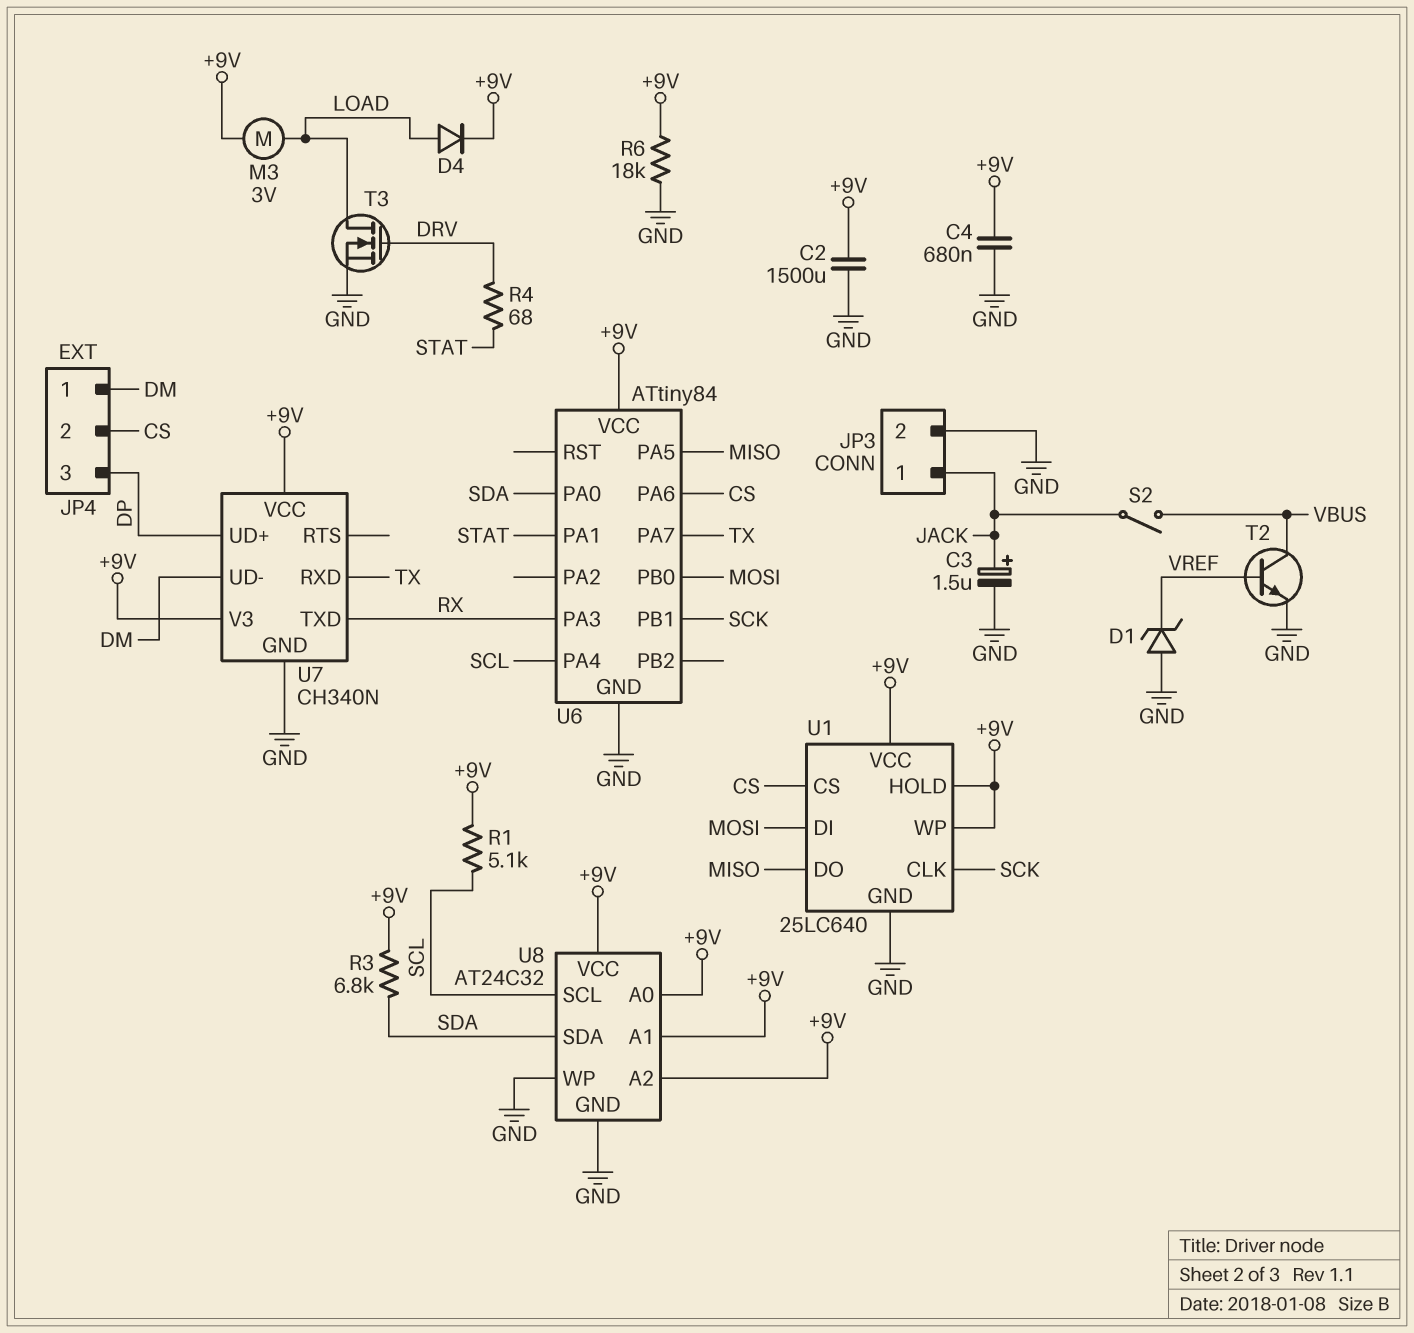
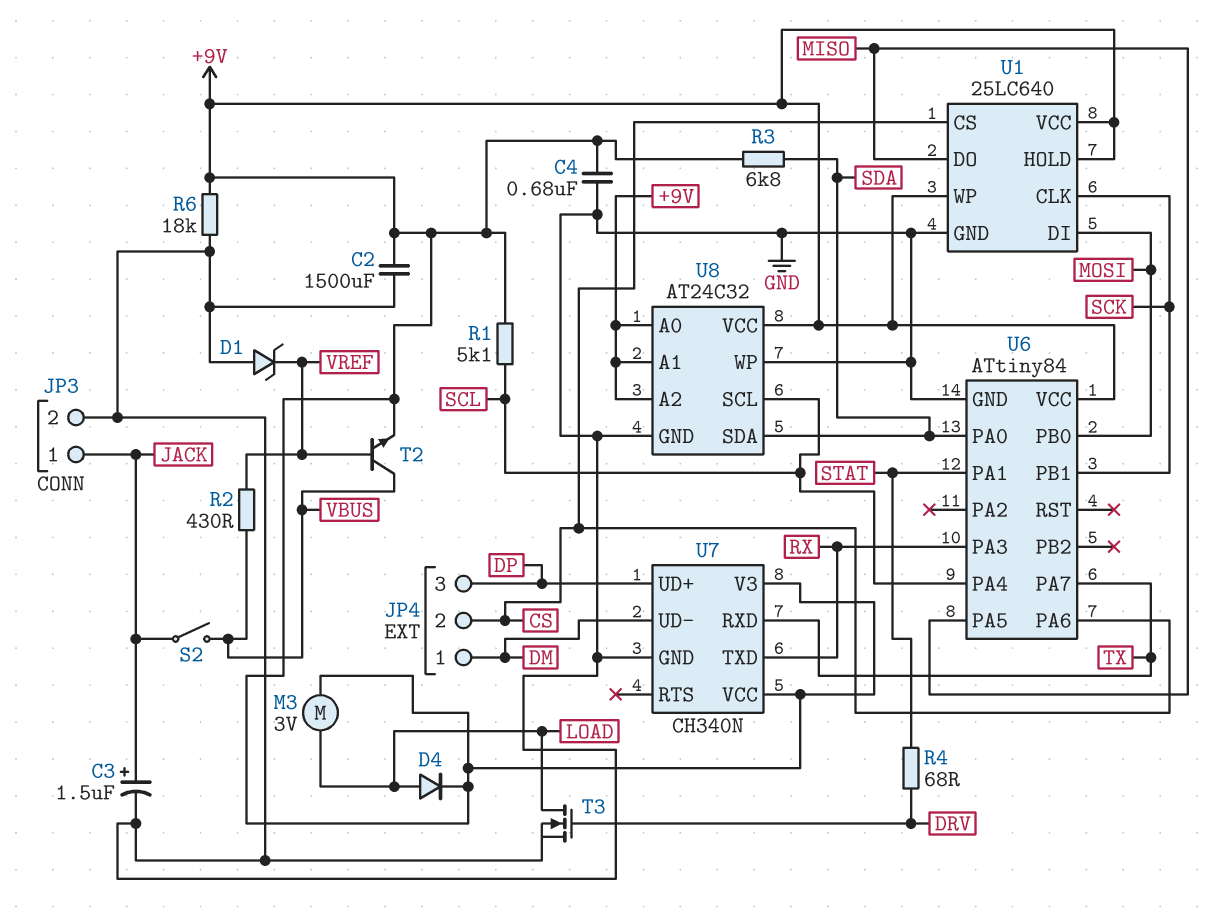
R2: none -> 430 (VBUS, VREF)
T2: NPN (B VREF, C VBUS, E GND) -> NPN (B VREF, C VBUS, E +9V)

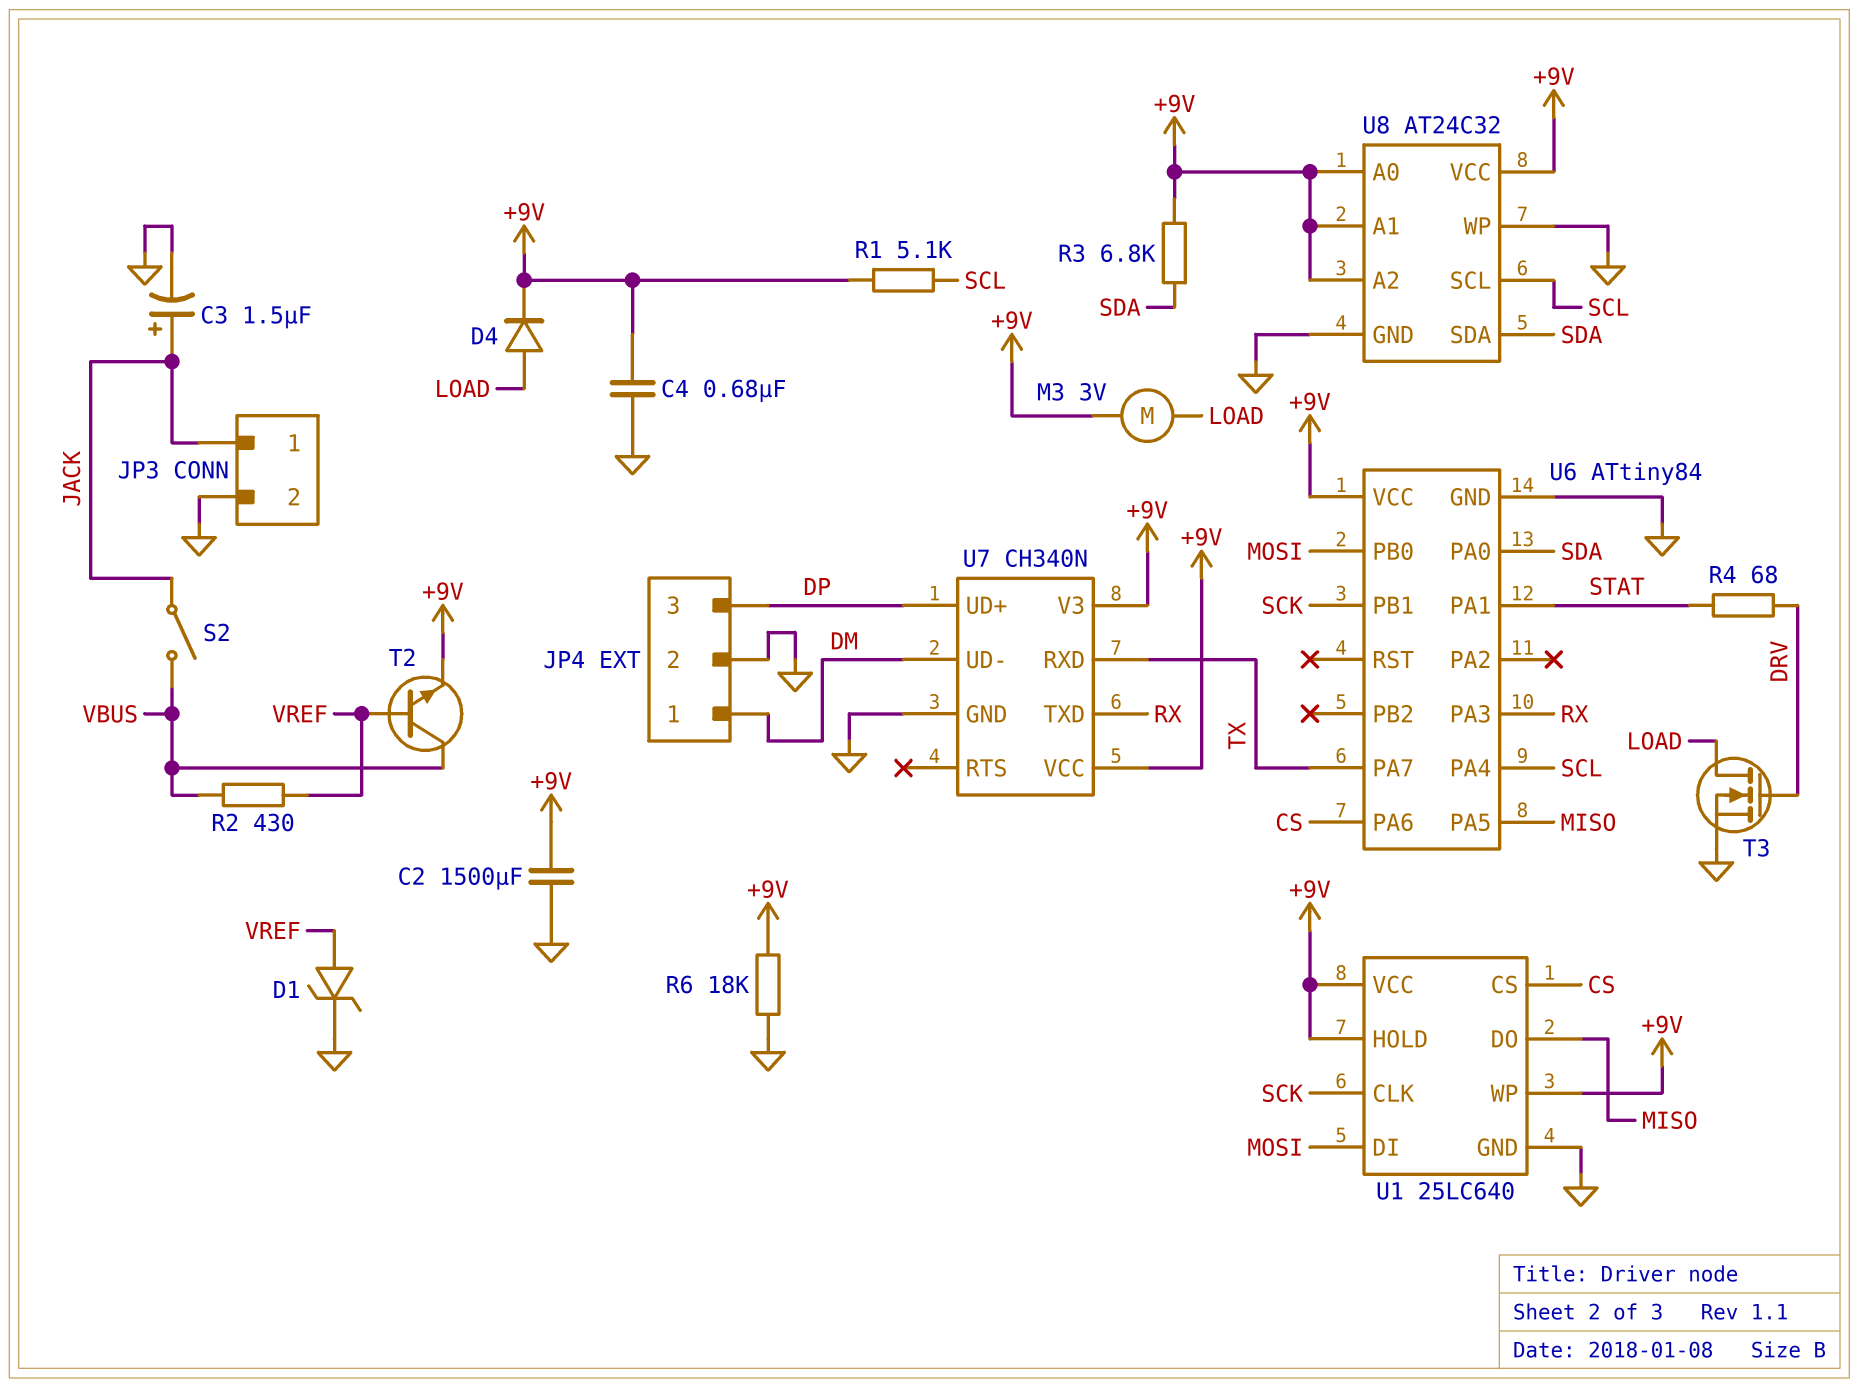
D1: zener (A GND, K VREF) -> zener (A VREF, K GND)
JP4 pin 2: CS -> GND

